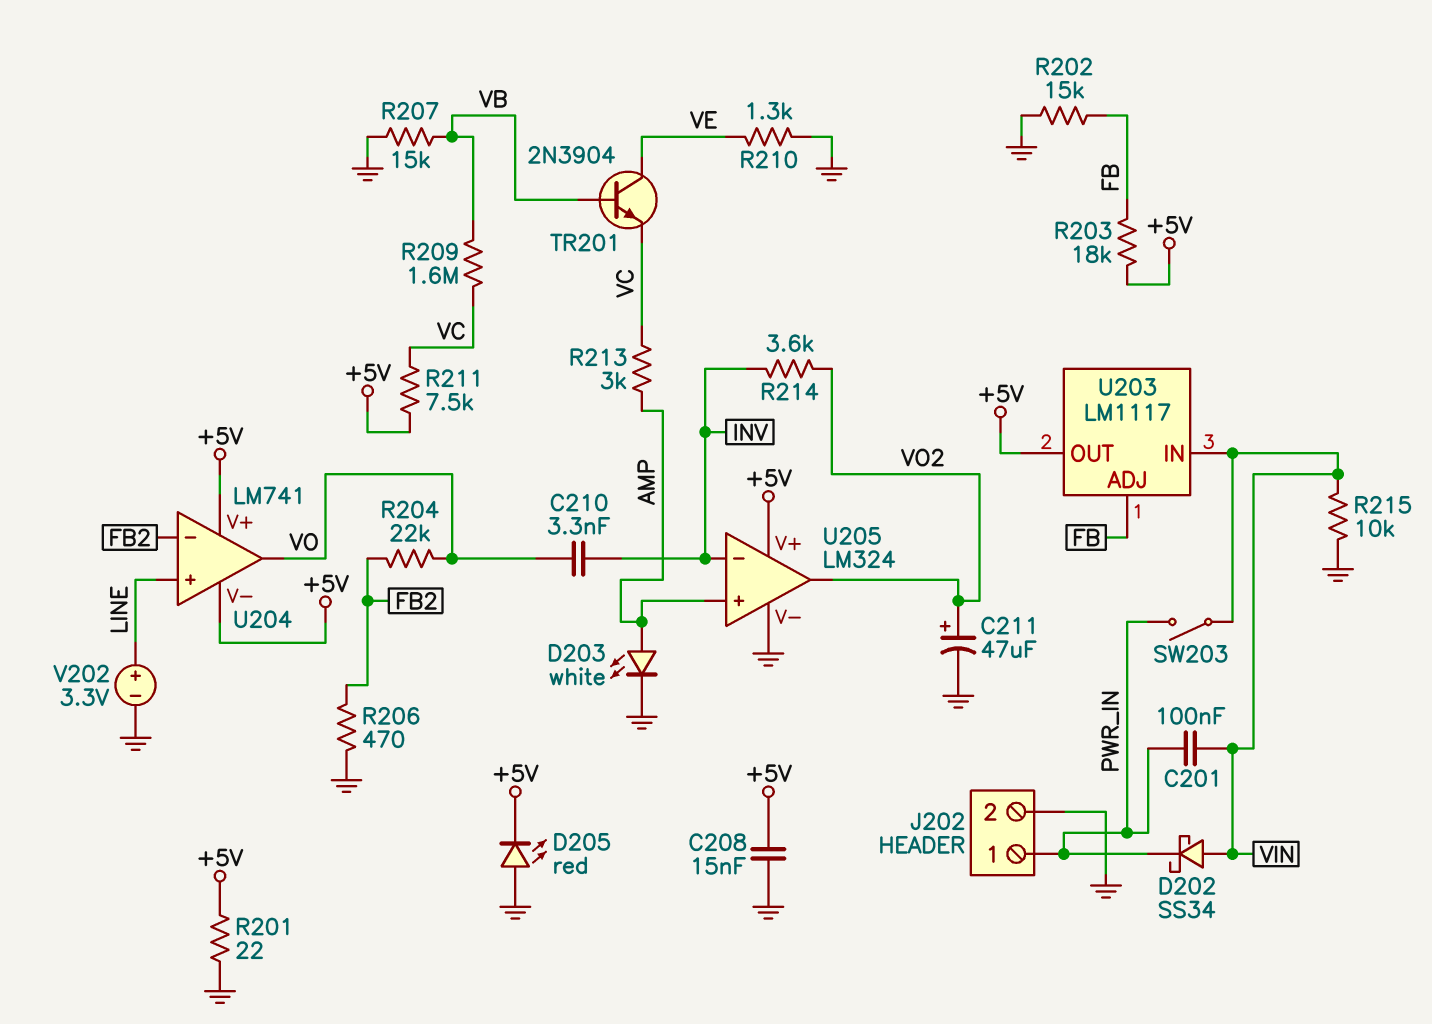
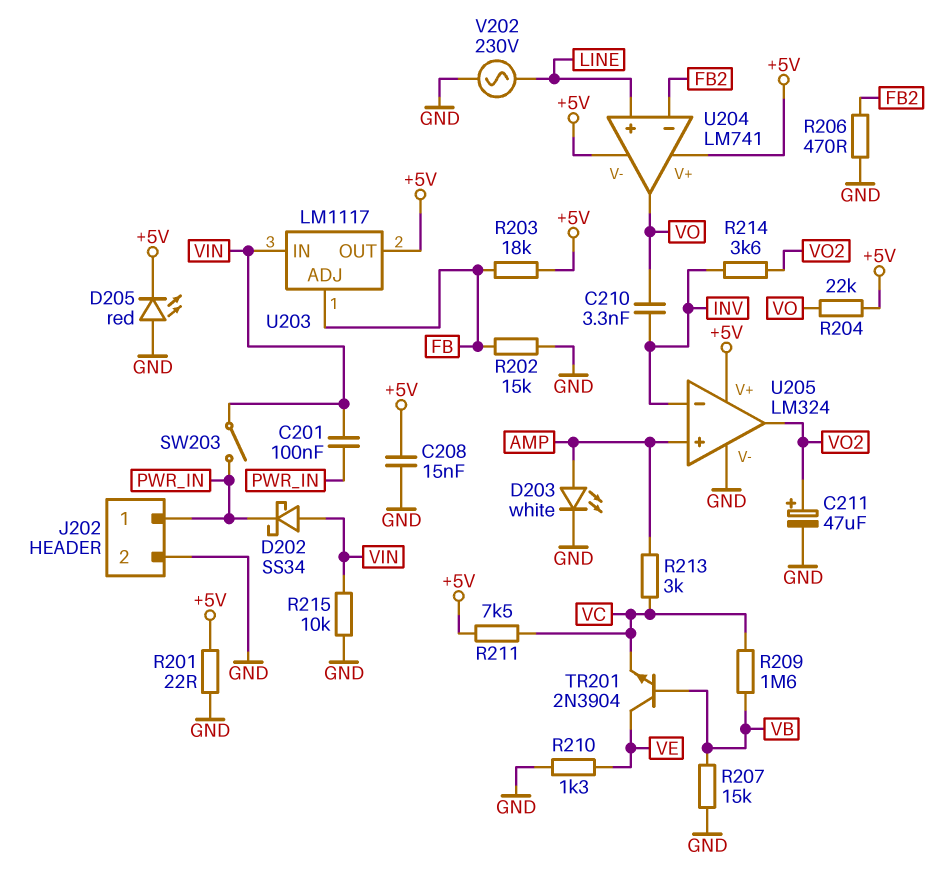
R204: 22k (FB2, VO) -> 22k (+5V, VO)
V202: 3.3V (plus LINE, minus GND) -> AC 230V (GND, LINE)

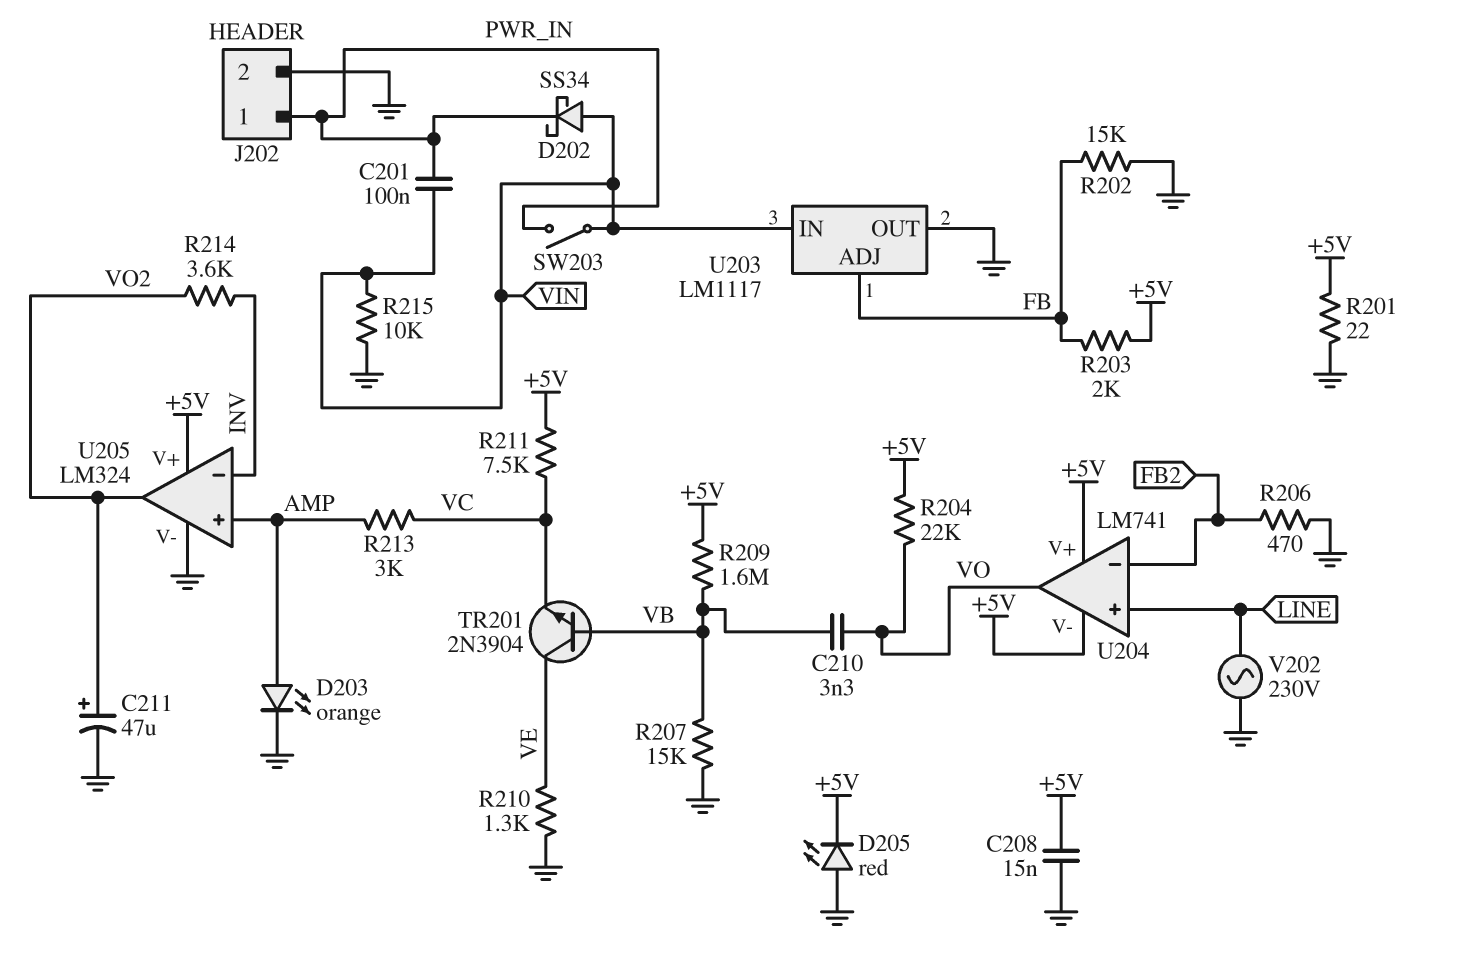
C210: 3.3nF (INV, VO) -> 3.3nF (VB, VO)
D203: LED white (A AMP, K GND) -> LED orange (A AMP, K GND)
R203: 18k (+5V, FB) -> 2k (+5V, FB)
R209: 1.6M (VB, VC) -> 1.6M (+5V, VB)
U203 pin OUT: +5V -> GND

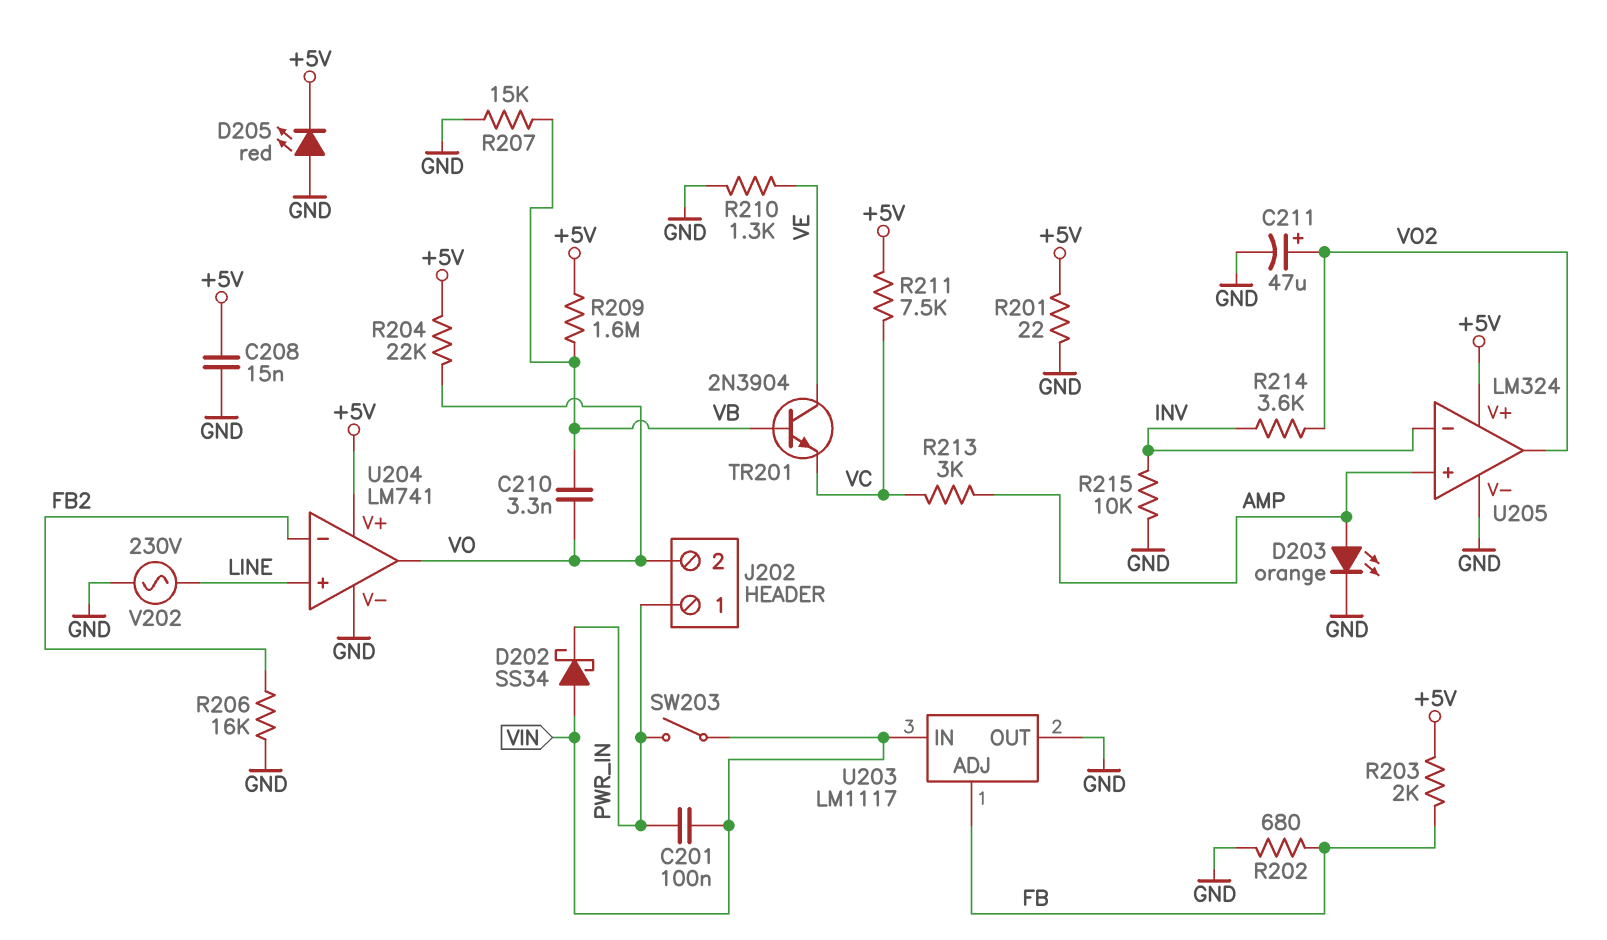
J202 pin 2: GND -> VO
R202: 15k (FB, GND) -> 680 (FB, GND)
R206: 470 (FB2, GND) -> 16k (FB2, GND)
R215: 10k (GND, VIN) -> 10k (GND, INV)
U204 pin V-: +5V -> GND

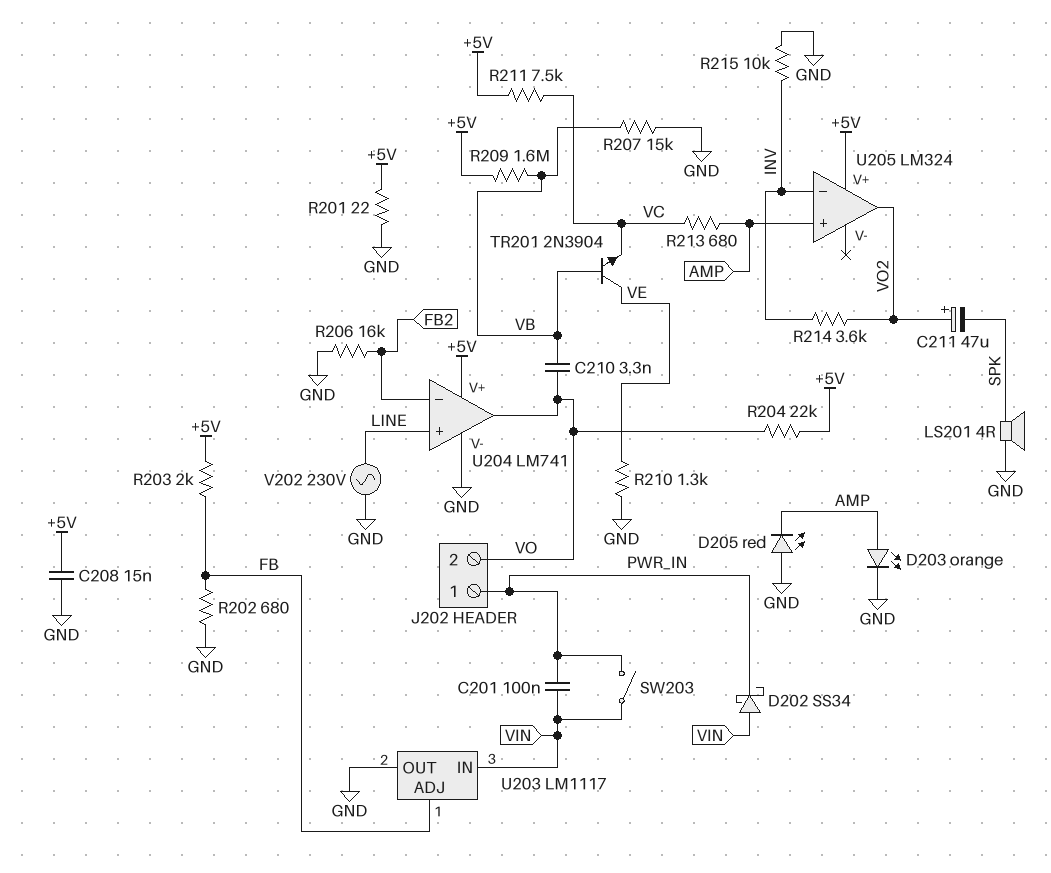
C211: 47uF (plus VO2, minus GND) -> 47uF (plus VO2, minus SPK)
D205: LED red (A GND, K +5V) -> LED red (A GND, K AMP)
LS201: none -> speaker 4R (GND, SPK)
R213: 3k (AMP, VC) -> 680 (AMP, VC)
U205 pin V-: GND -> none

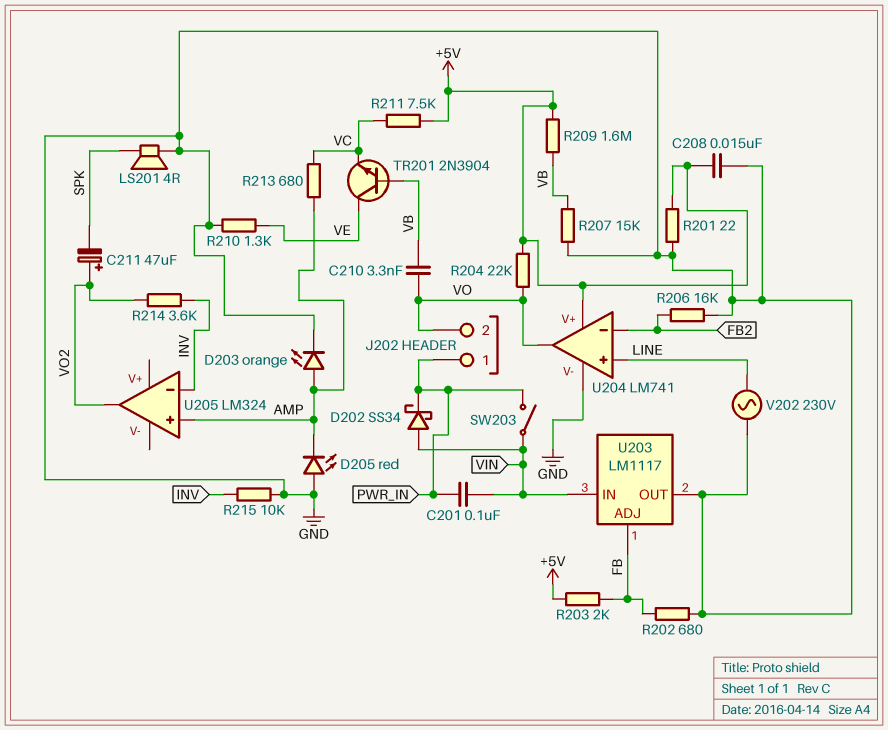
U205 pin V+: +5V -> none

